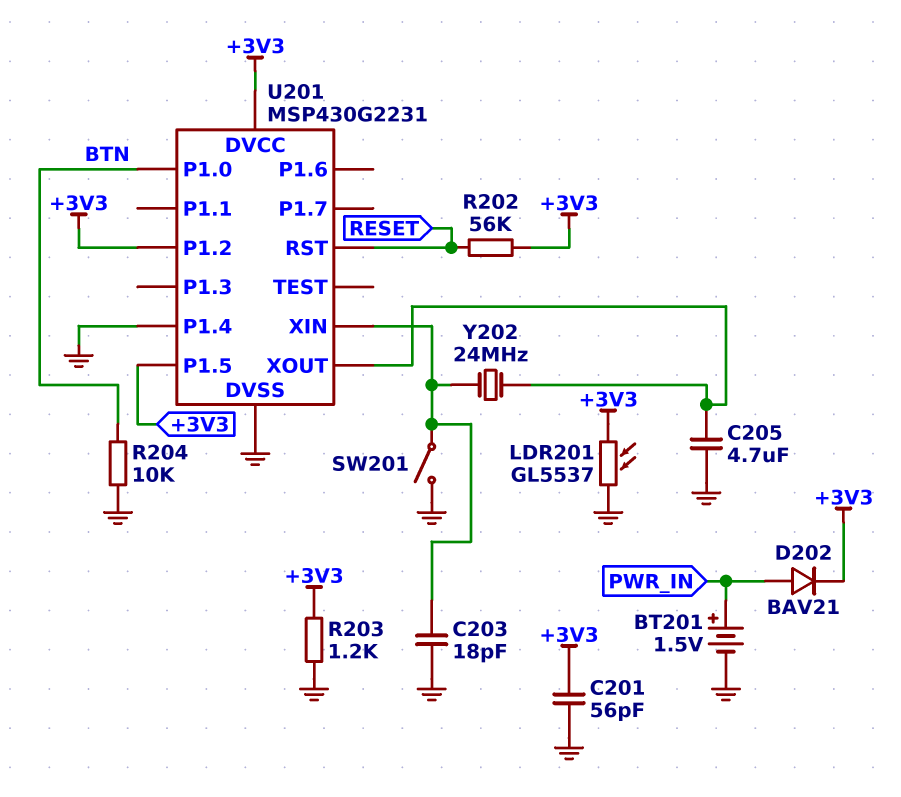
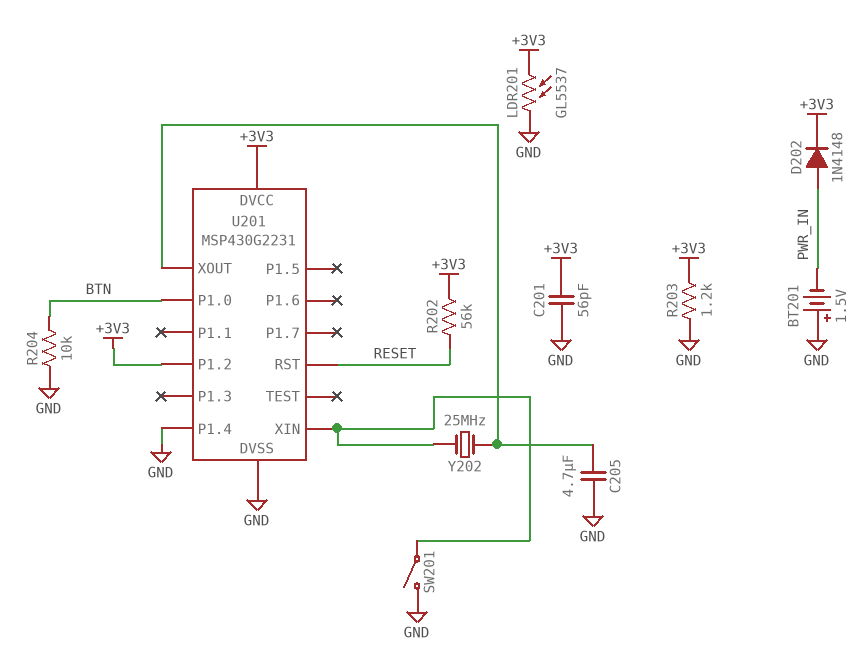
BT201: 1.5V (plus PWR_IN, minus GND) -> 1.5V (plus GND, minus PWR_IN)
C203: 18pF (GND, U201/XIN) -> none
D202: diode BAV21 (A PWR_IN, K +3V3) -> diode 1N4148 (A PWR_IN, K +3V3)
U201 pin P1.5: +3V3 -> none
Y202: 24MHz (U201/XIN, U201/XOUT) -> 25MHz (U201/XIN, U201/XOUT)

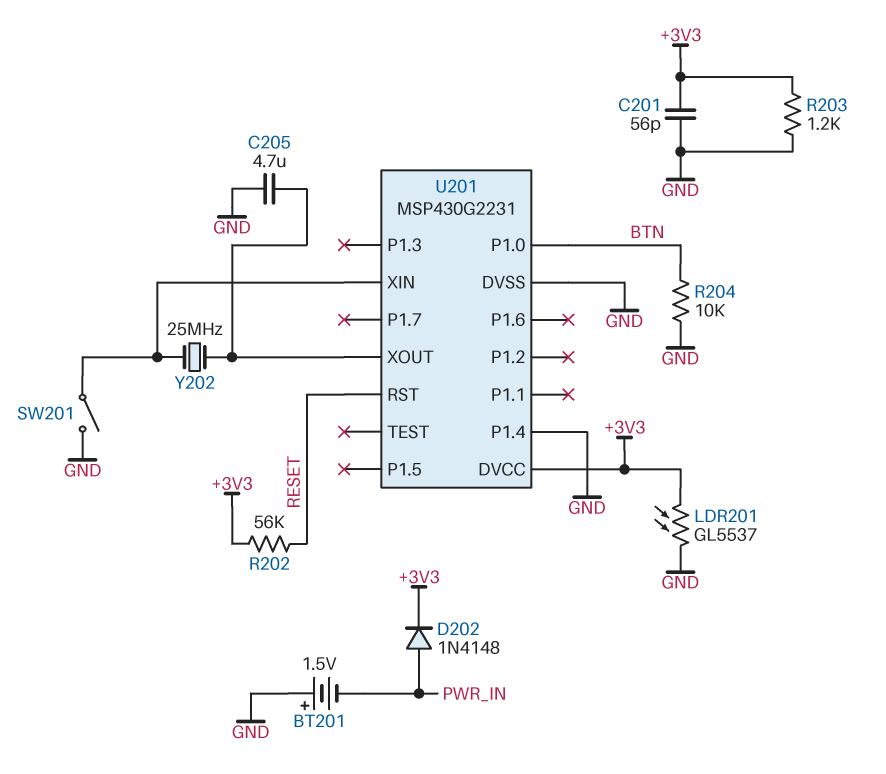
U201 pin P1.2: +3V3 -> none

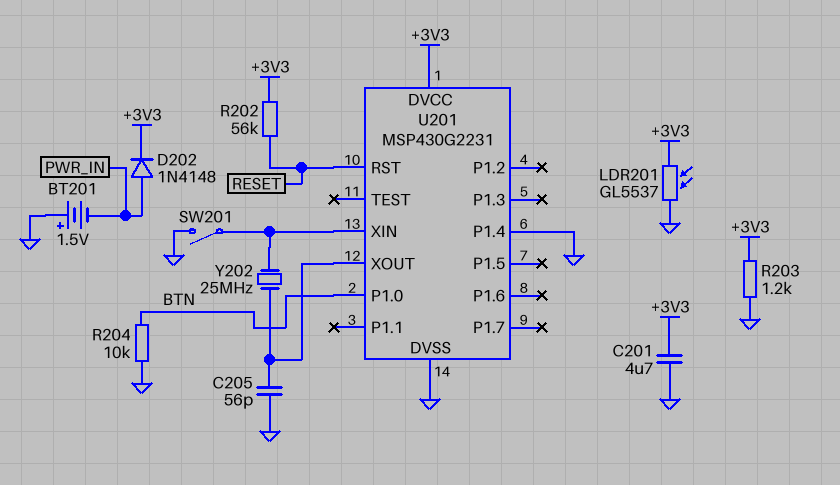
C201: 56pF (+3V3, GND) -> 4.7uF (+3V3, GND)
C205: 4.7uF (GND, U201/XOUT) -> 56pF (GND, U201/XOUT)

